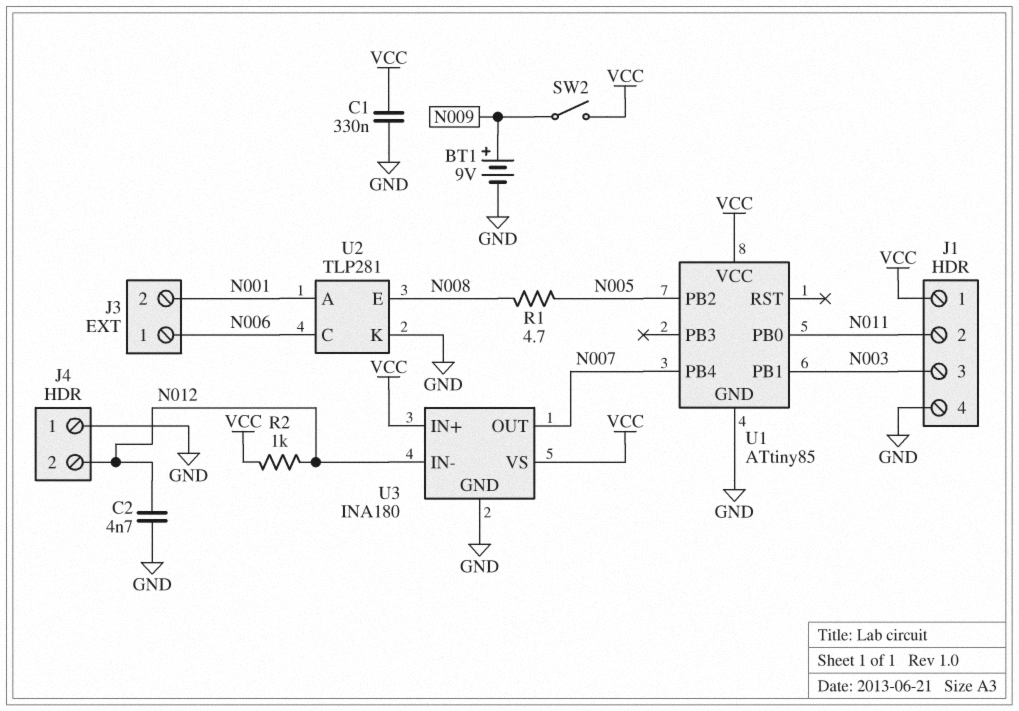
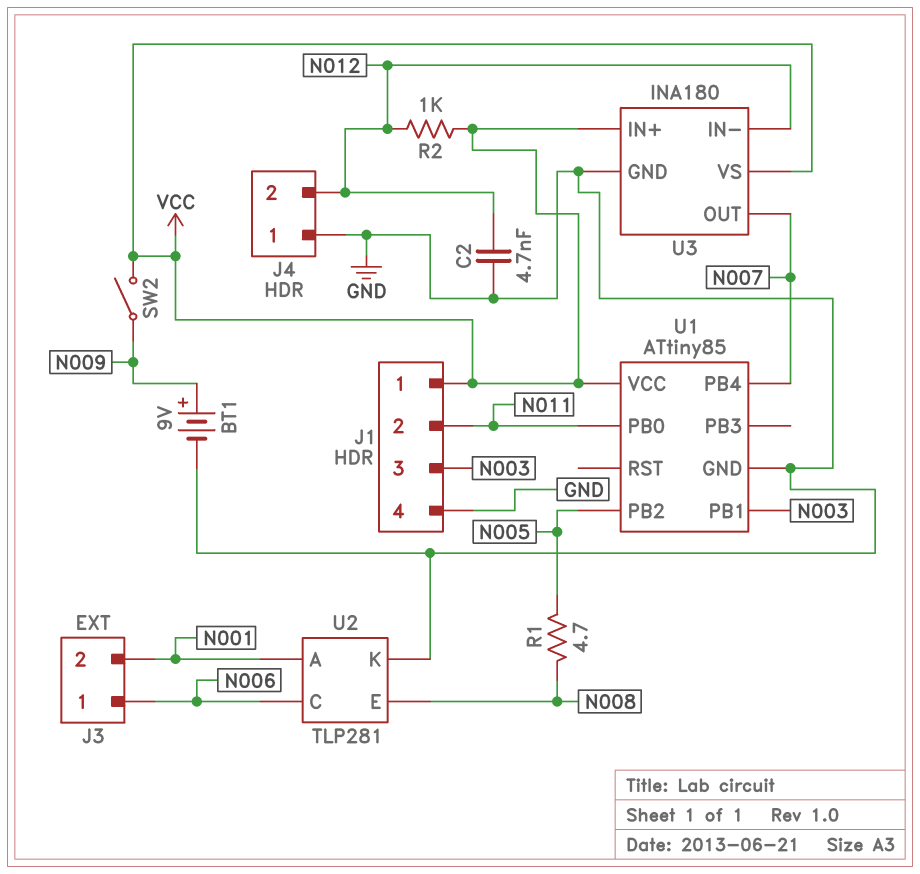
C1: 330nF (GND, VCC) -> none

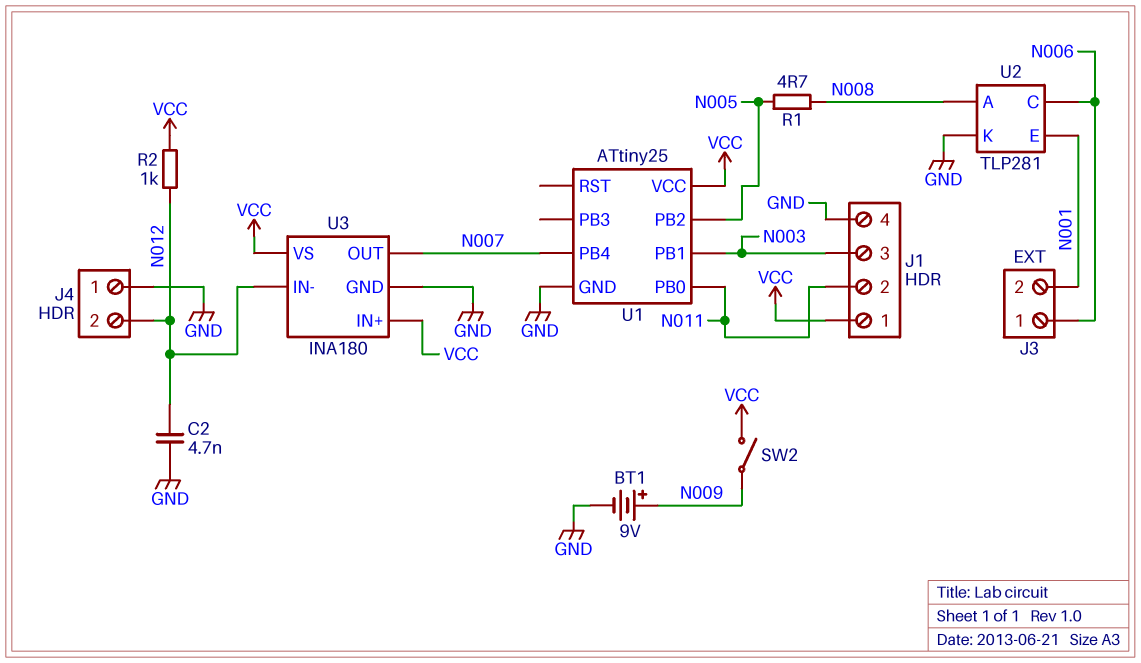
U1: ATtiny85 -> ATtiny25
U2 pin A: N001 -> N008
U2 pin E: N008 -> N001

